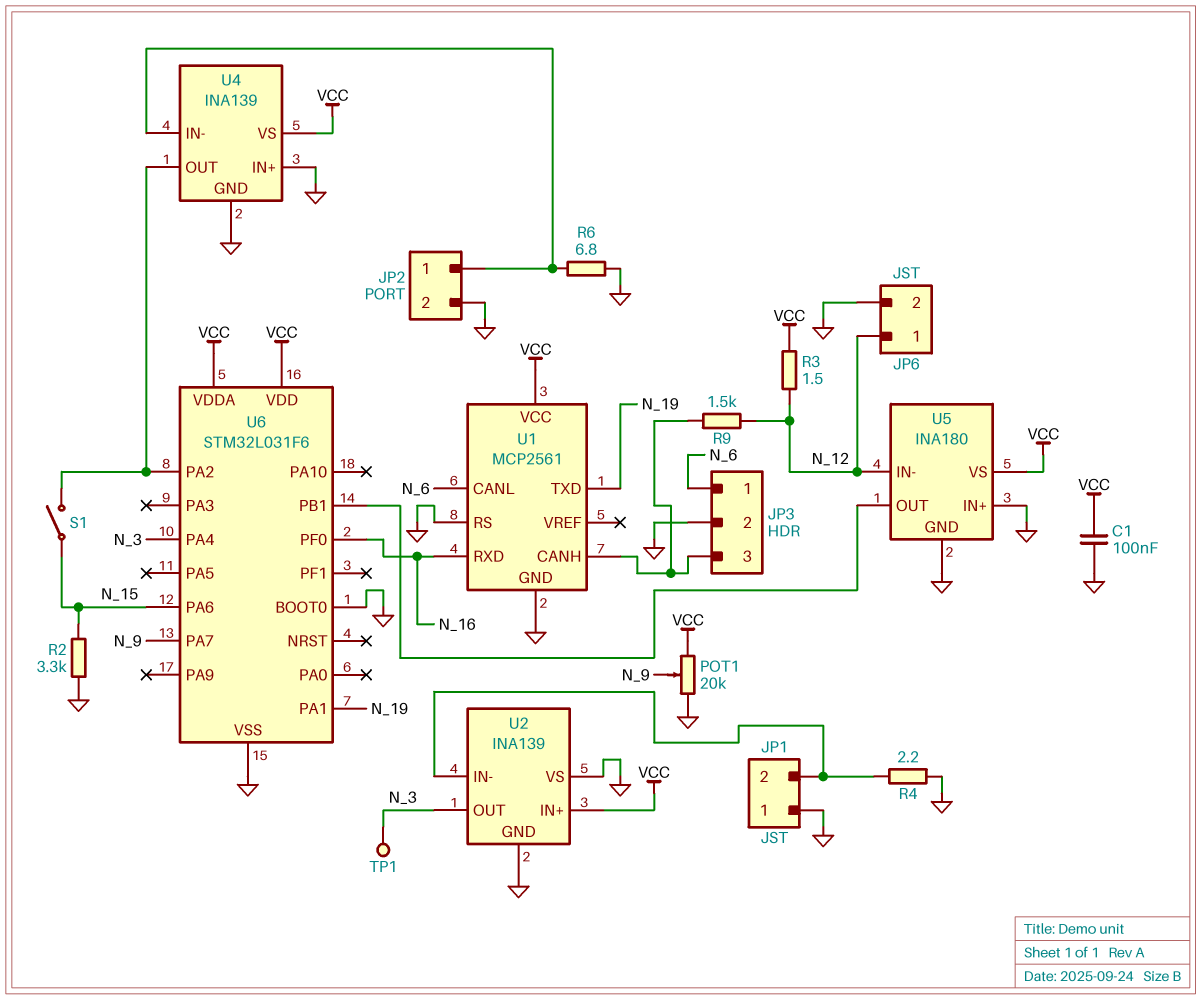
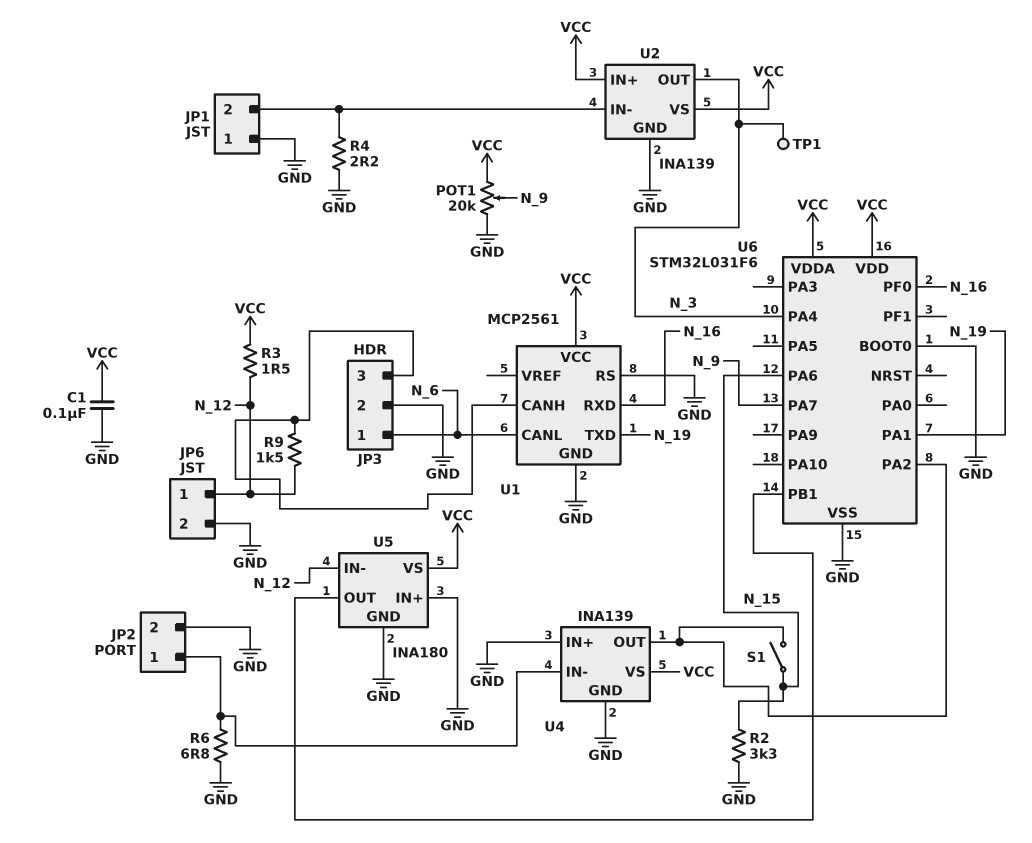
U2 pin VS: GND -> VCC

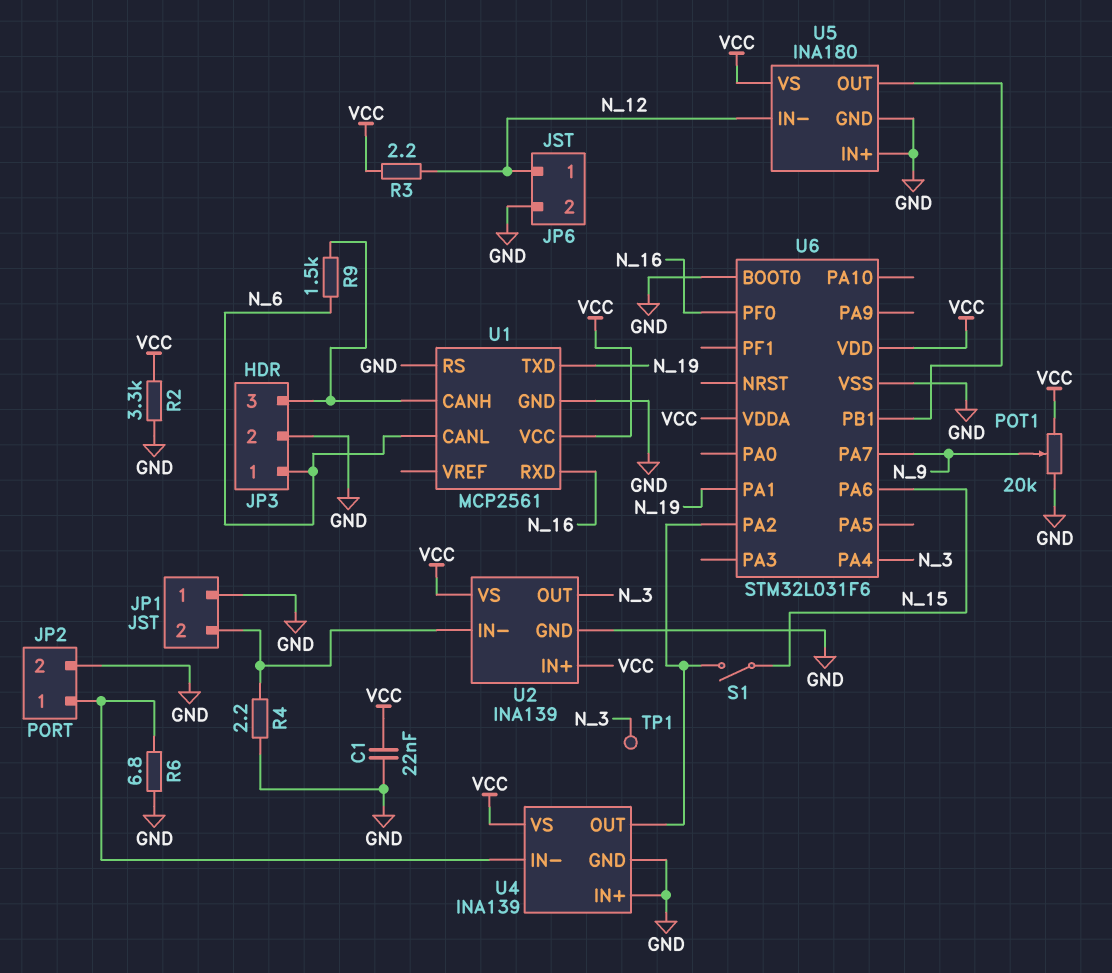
C1: 100nF (GND, VCC) -> 22nF (GND, VCC)
R2: 3.3k (GND, N_15) -> 3.3k (GND, VCC)
R3: 1.5 (N_12, VCC) -> 2.2 (N_12, VCC)
R9: 1.5k (JP3/3, N_12) -> 1.5k (JP3/3, N_6)

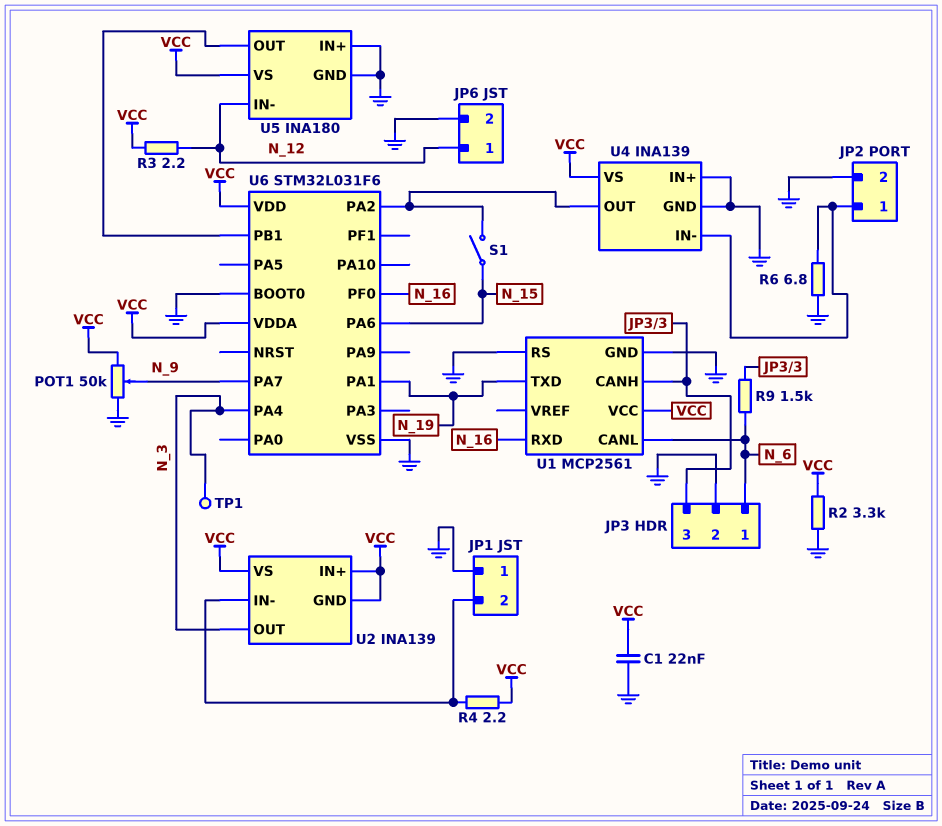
POT1: 20k (GND, VCC, wiper N_9) -> 50k (GND, VCC, wiper N_9)
R4: 2.2 (GND, JP1/2) -> 2.2 (JP1/2, VCC)
U2 pin GND: GND -> VCC

